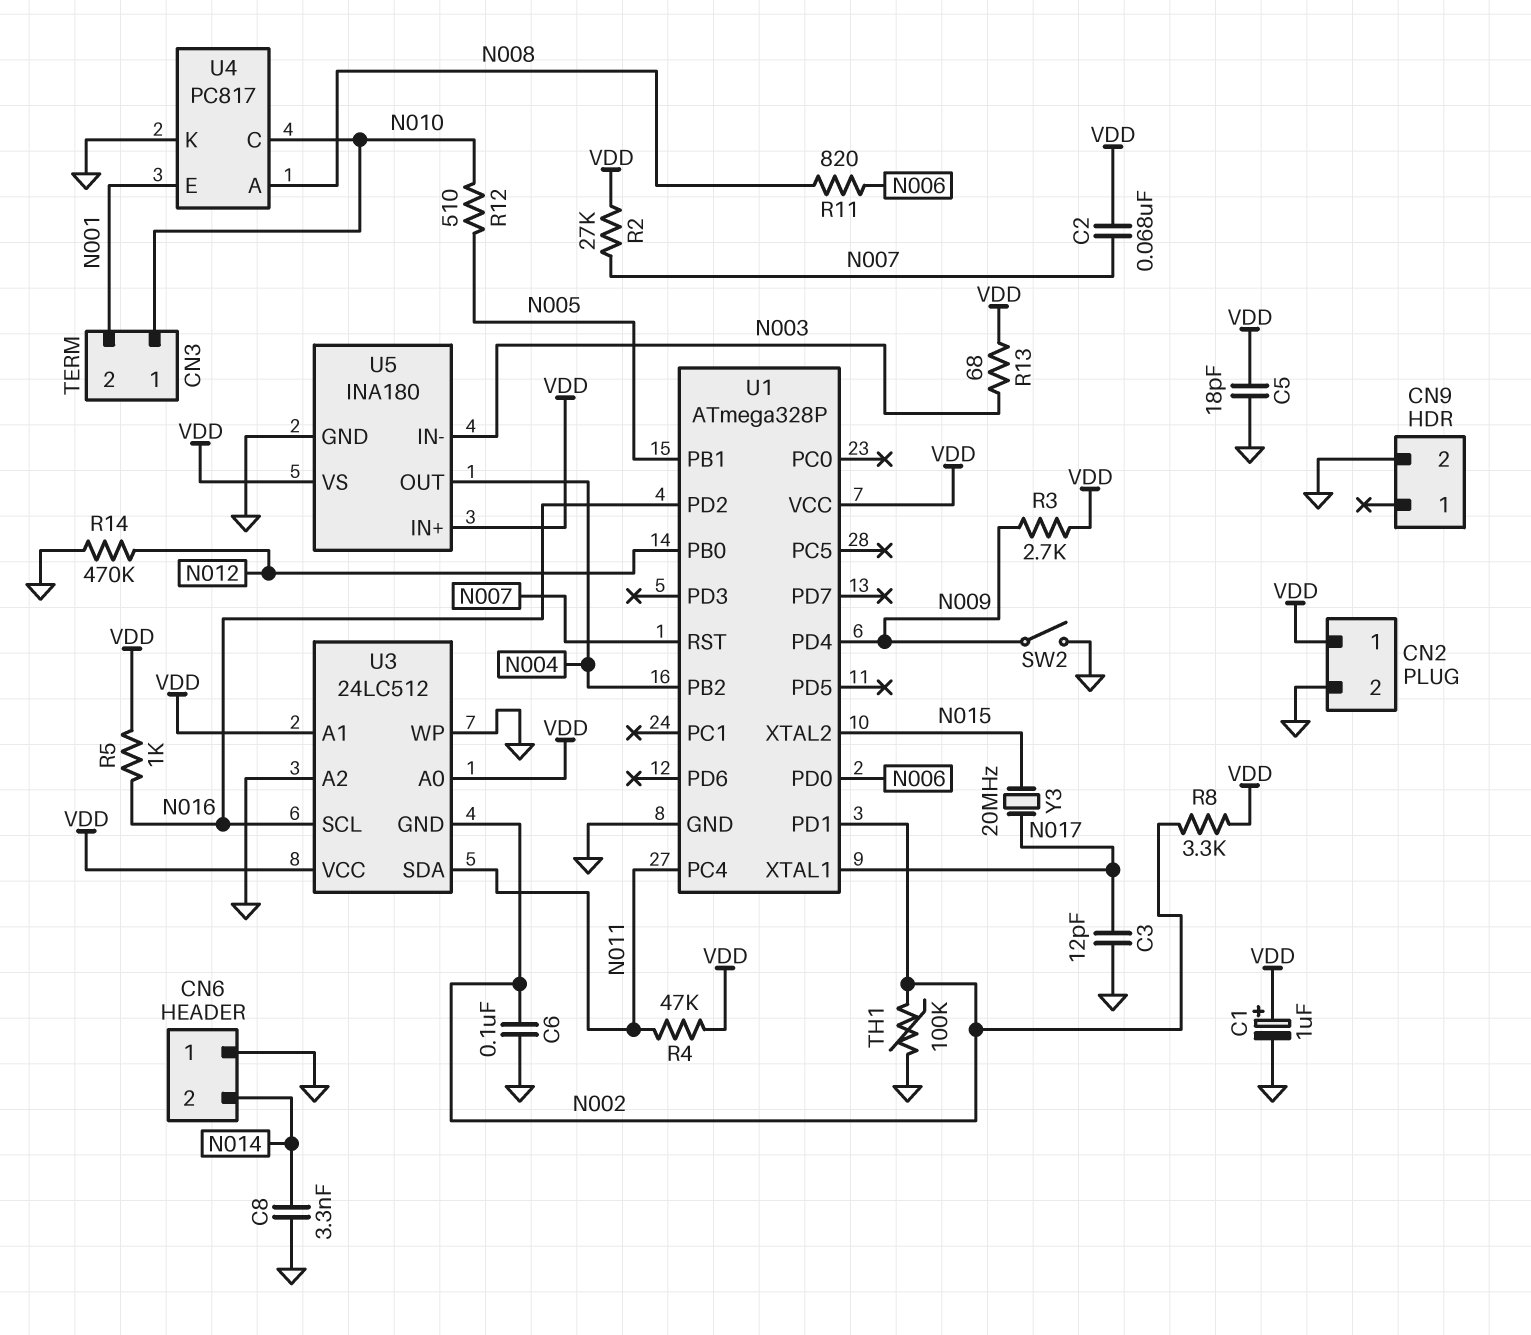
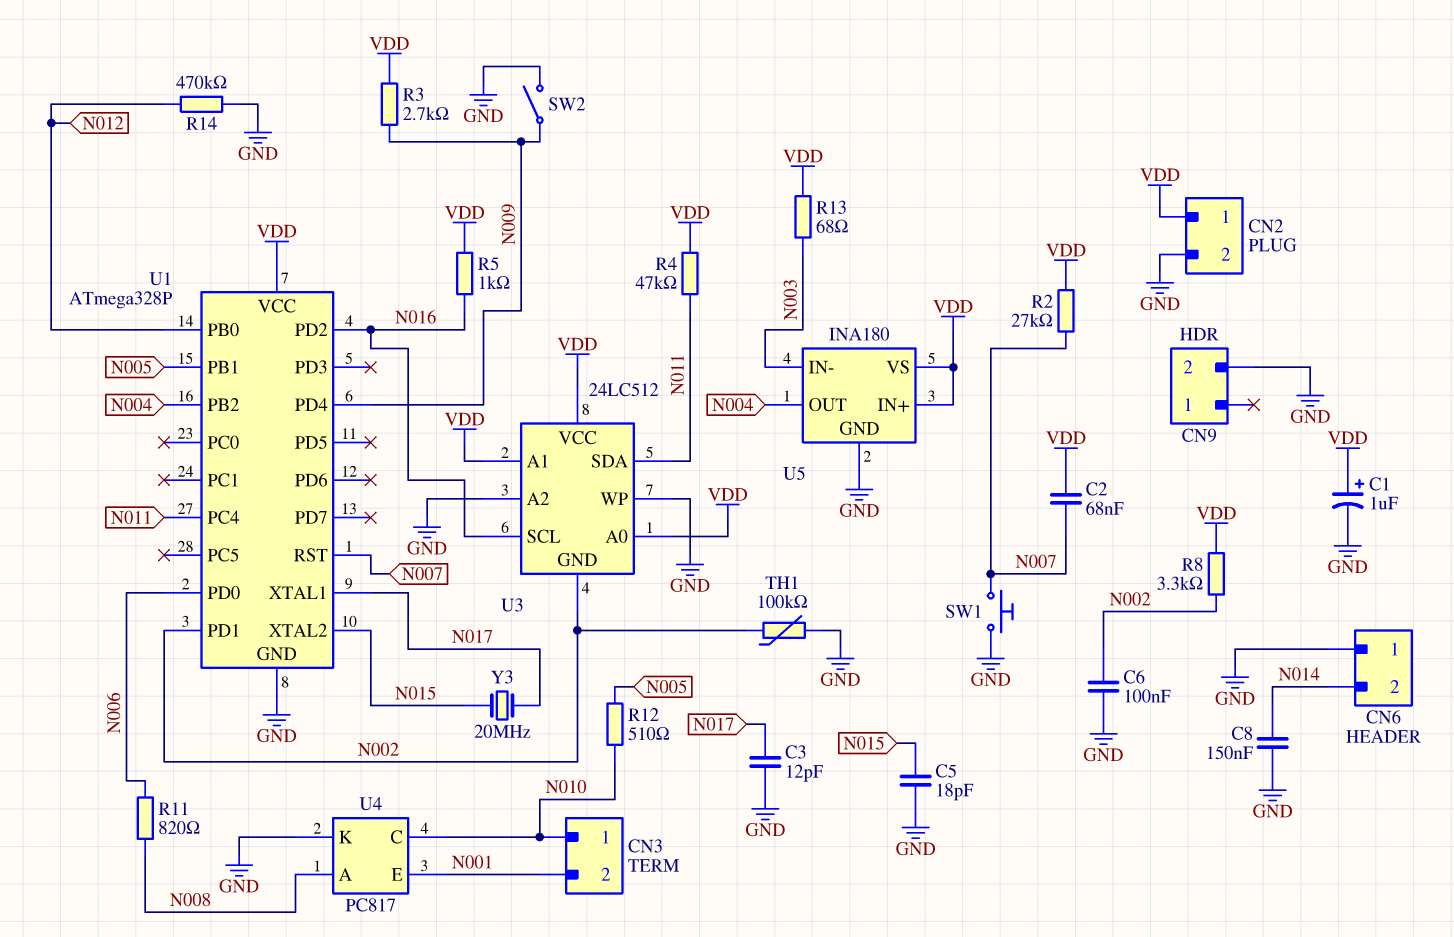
C5: 18pF (GND, VDD) -> 18pF (GND, N015)
C8: 3.3nF (GND, N014) -> 150nF (GND, N014)
SW1: none -> button (GND, N007)

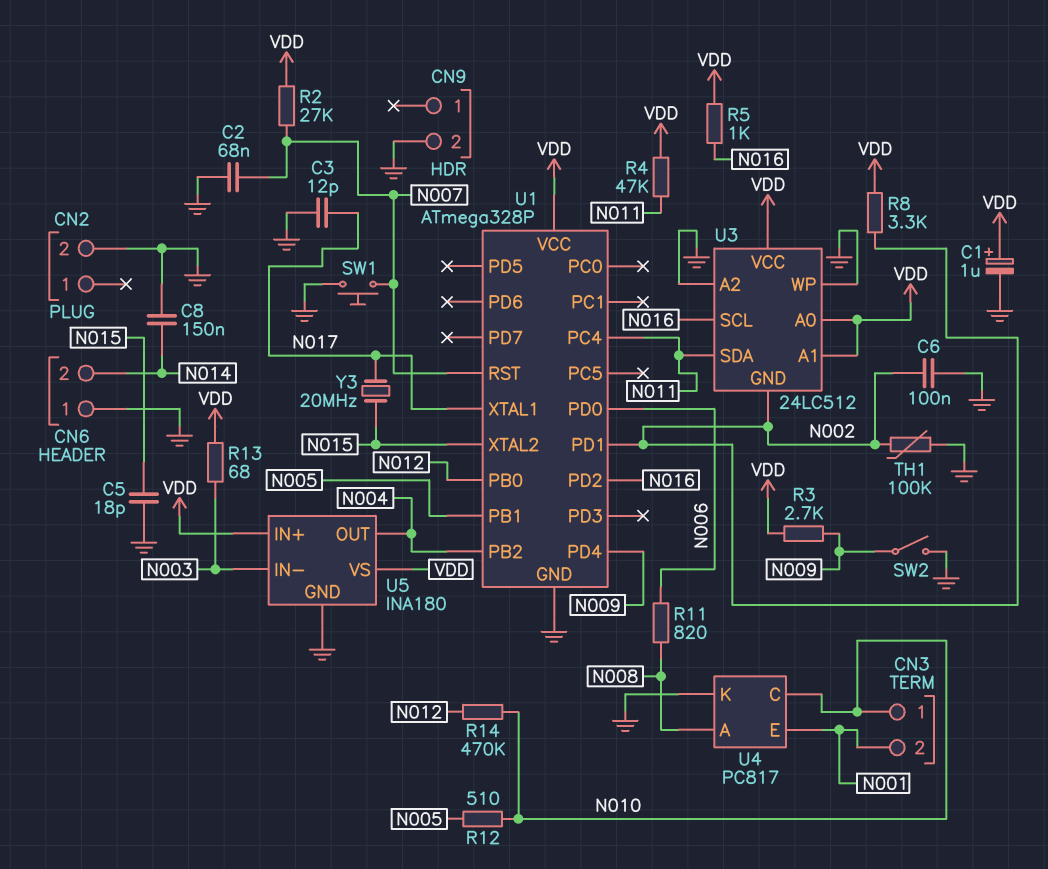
C2: 68nF (N007, VDD) -> 68nF (GND, N007)
CN2 pin 1: VDD -> none
R14: 470k (GND, N012) -> 470k (N010, N012)

